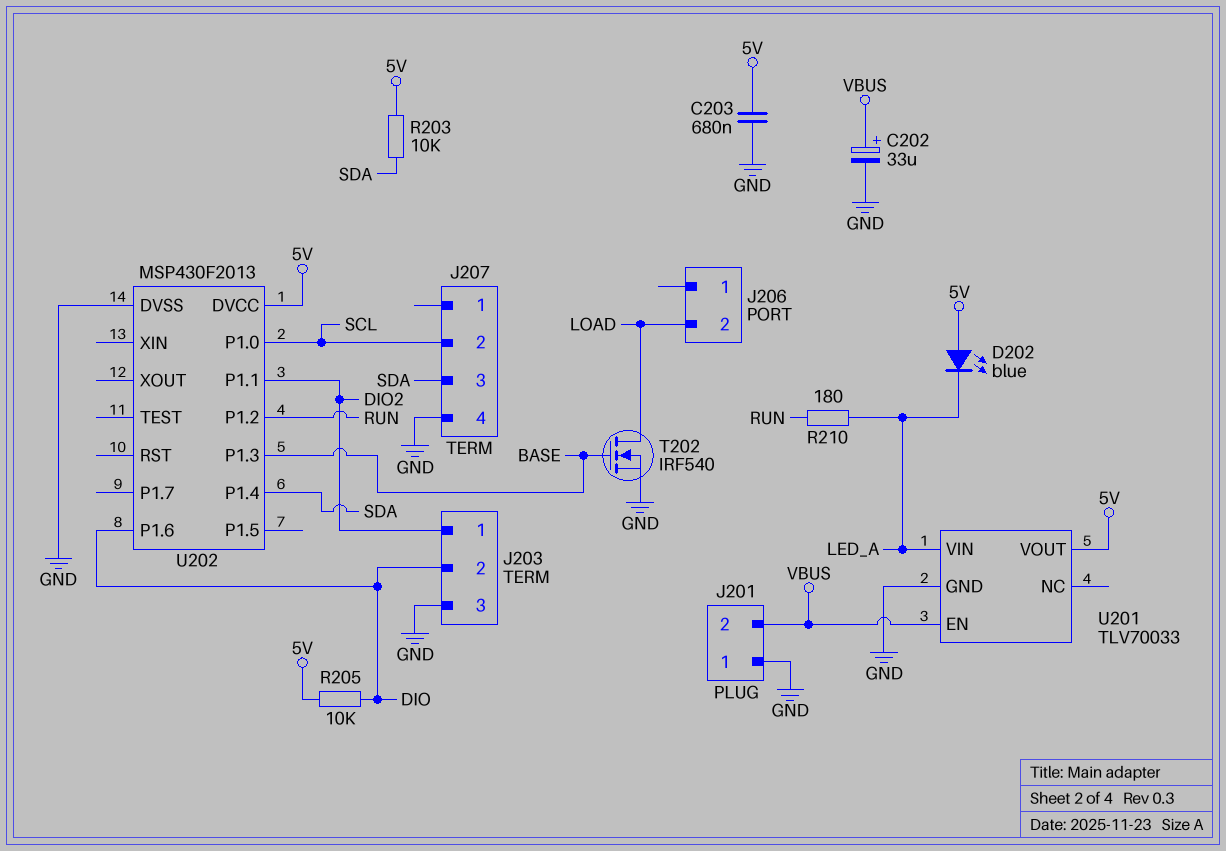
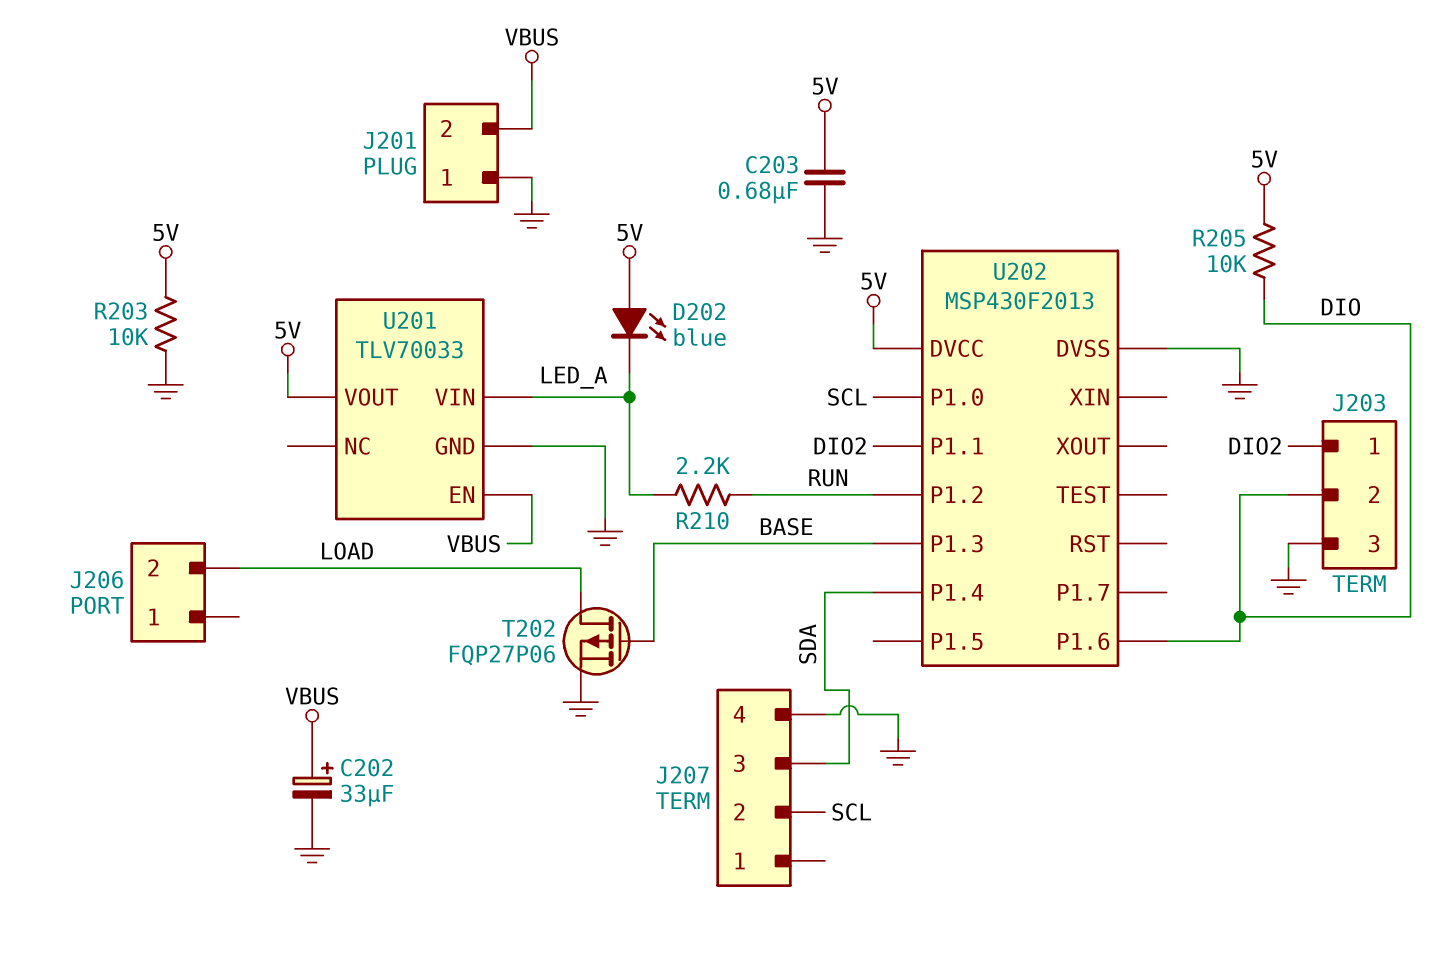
R203: 10k (5V, SDA) -> 10k (5V, GND)
R210: 180 (LED_A, RUN) -> 2.2k (LED_A, RUN)
T202: NMOS IRF540 (G BASE, D LOAD, S GND) -> PMOS FQP27P06 (G BASE, D LOAD, S GND)

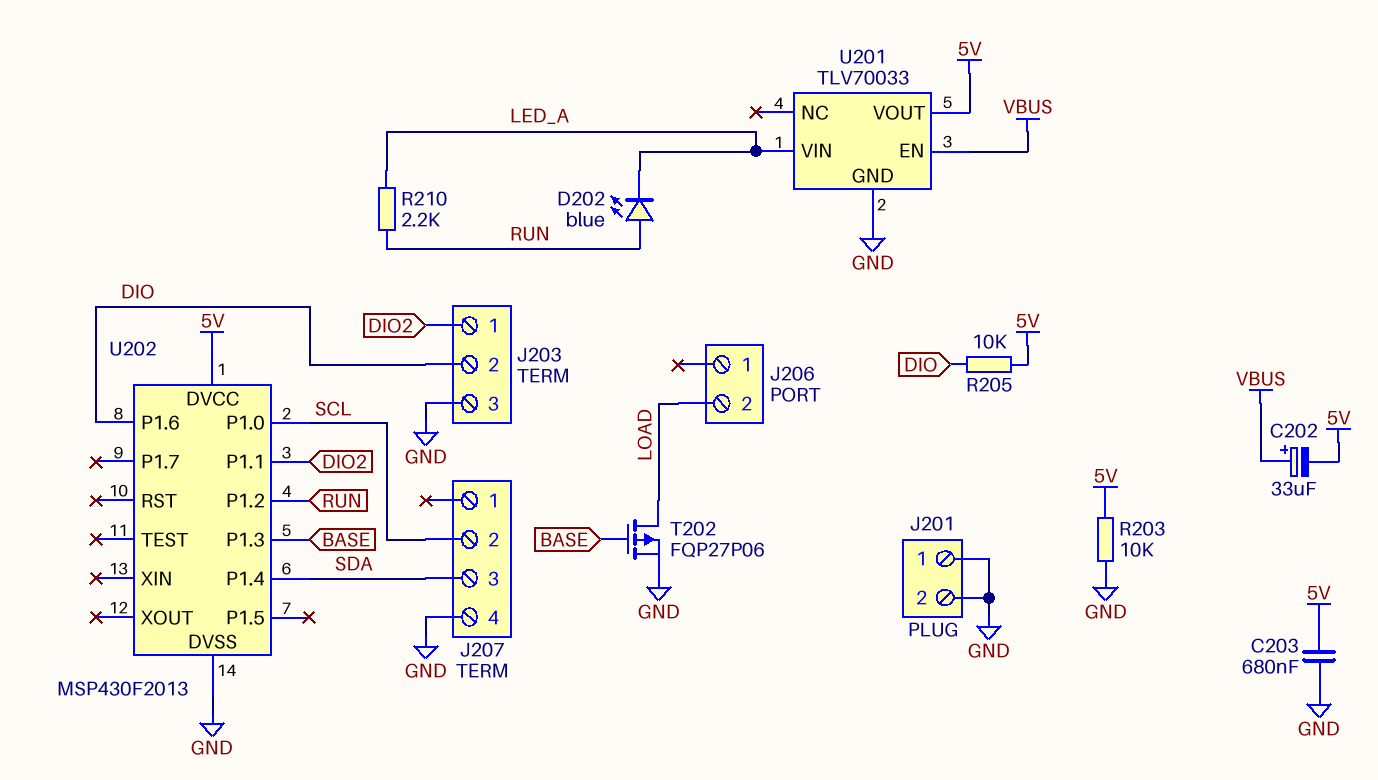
C202: 33uF (plus VBUS, minus GND) -> 33uF (plus VBUS, minus 5V)
D202: LED blue (A 5V, K LED_A) -> LED blue (A RUN, K LED_A)
J201 pin 2: VBUS -> GND

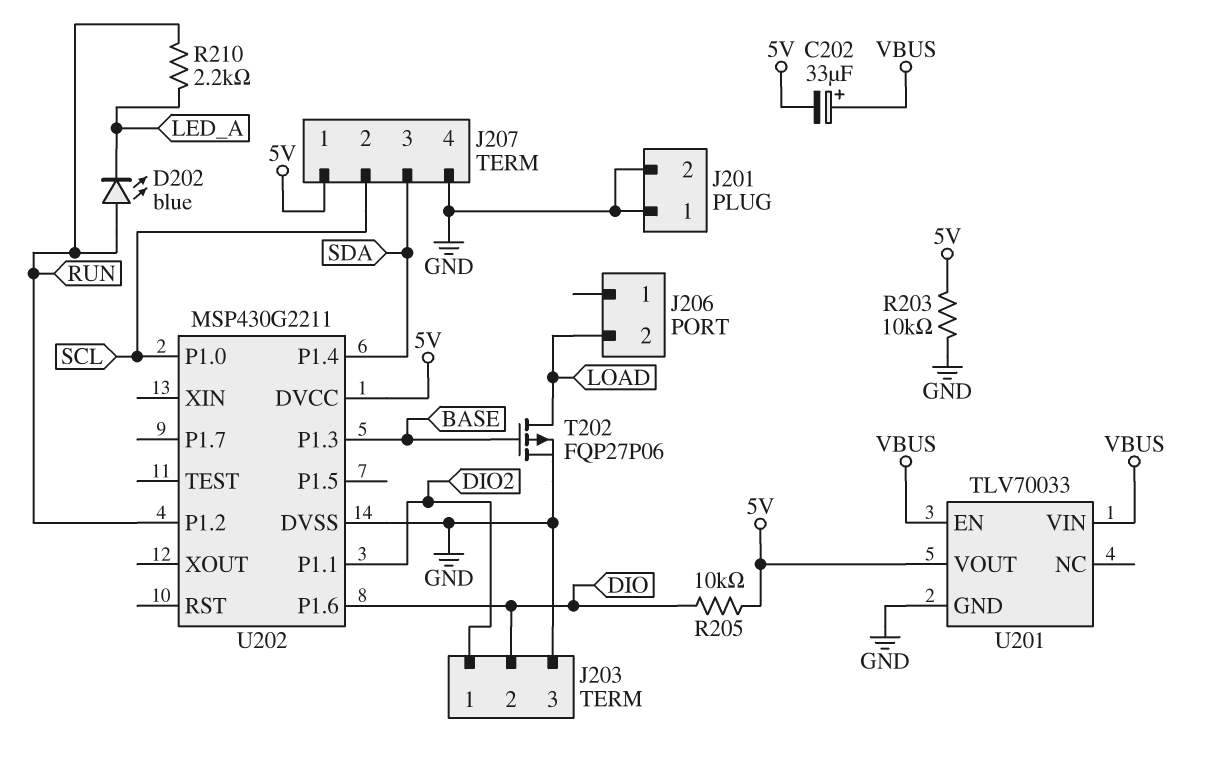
C203: 680nF (5V, GND) -> none
J207 pin 1: none -> 5V
U201 pin VIN: LED_A -> VBUS
U202: MSP430F2013 -> MSP430G2211

